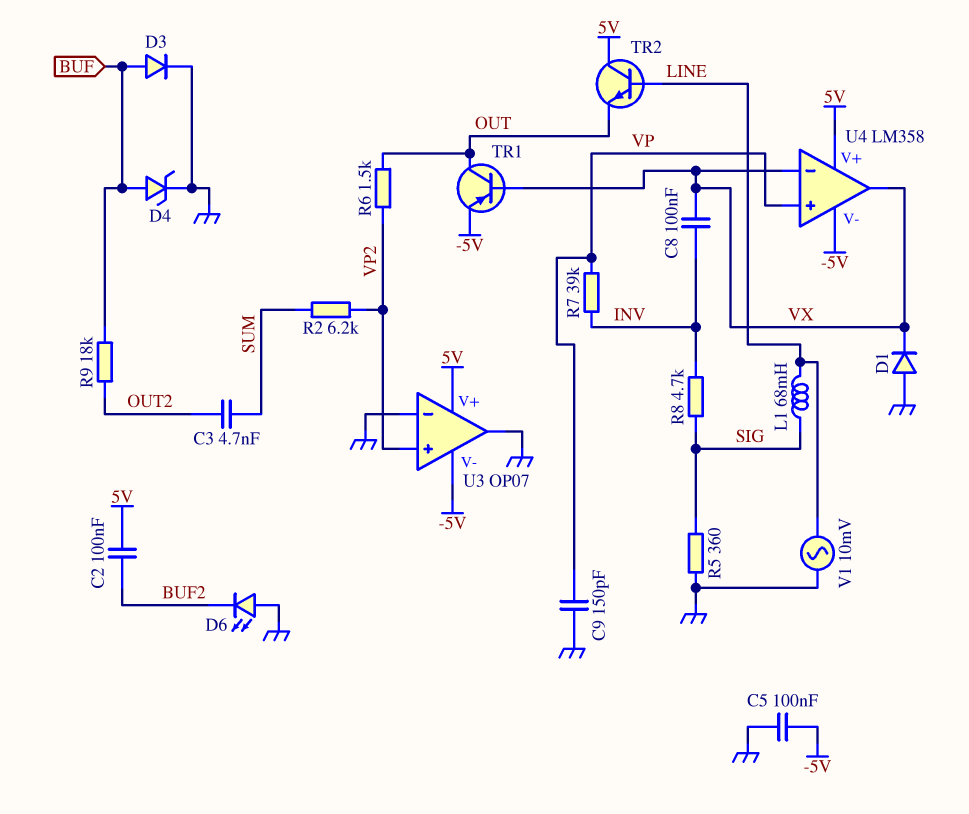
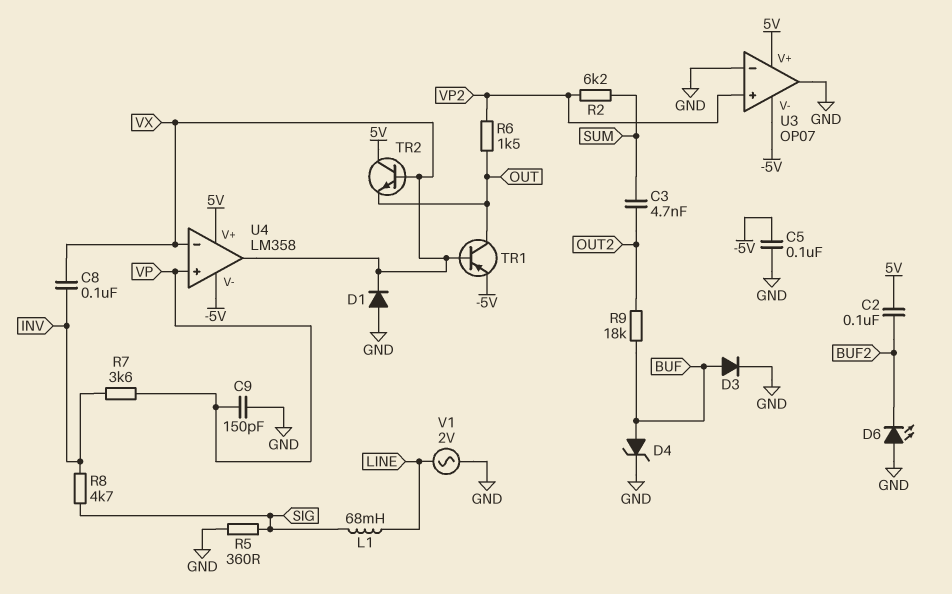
R7: 39k (INV, VP) -> 3.6k (INV, VP)
TR2: NPN (B LINE, C 5V, E OUT) -> NPN (B VX, C 5V, E OUT)
V1: AC 10mV (GND, LINE) -> AC 2V (GND, LINE)

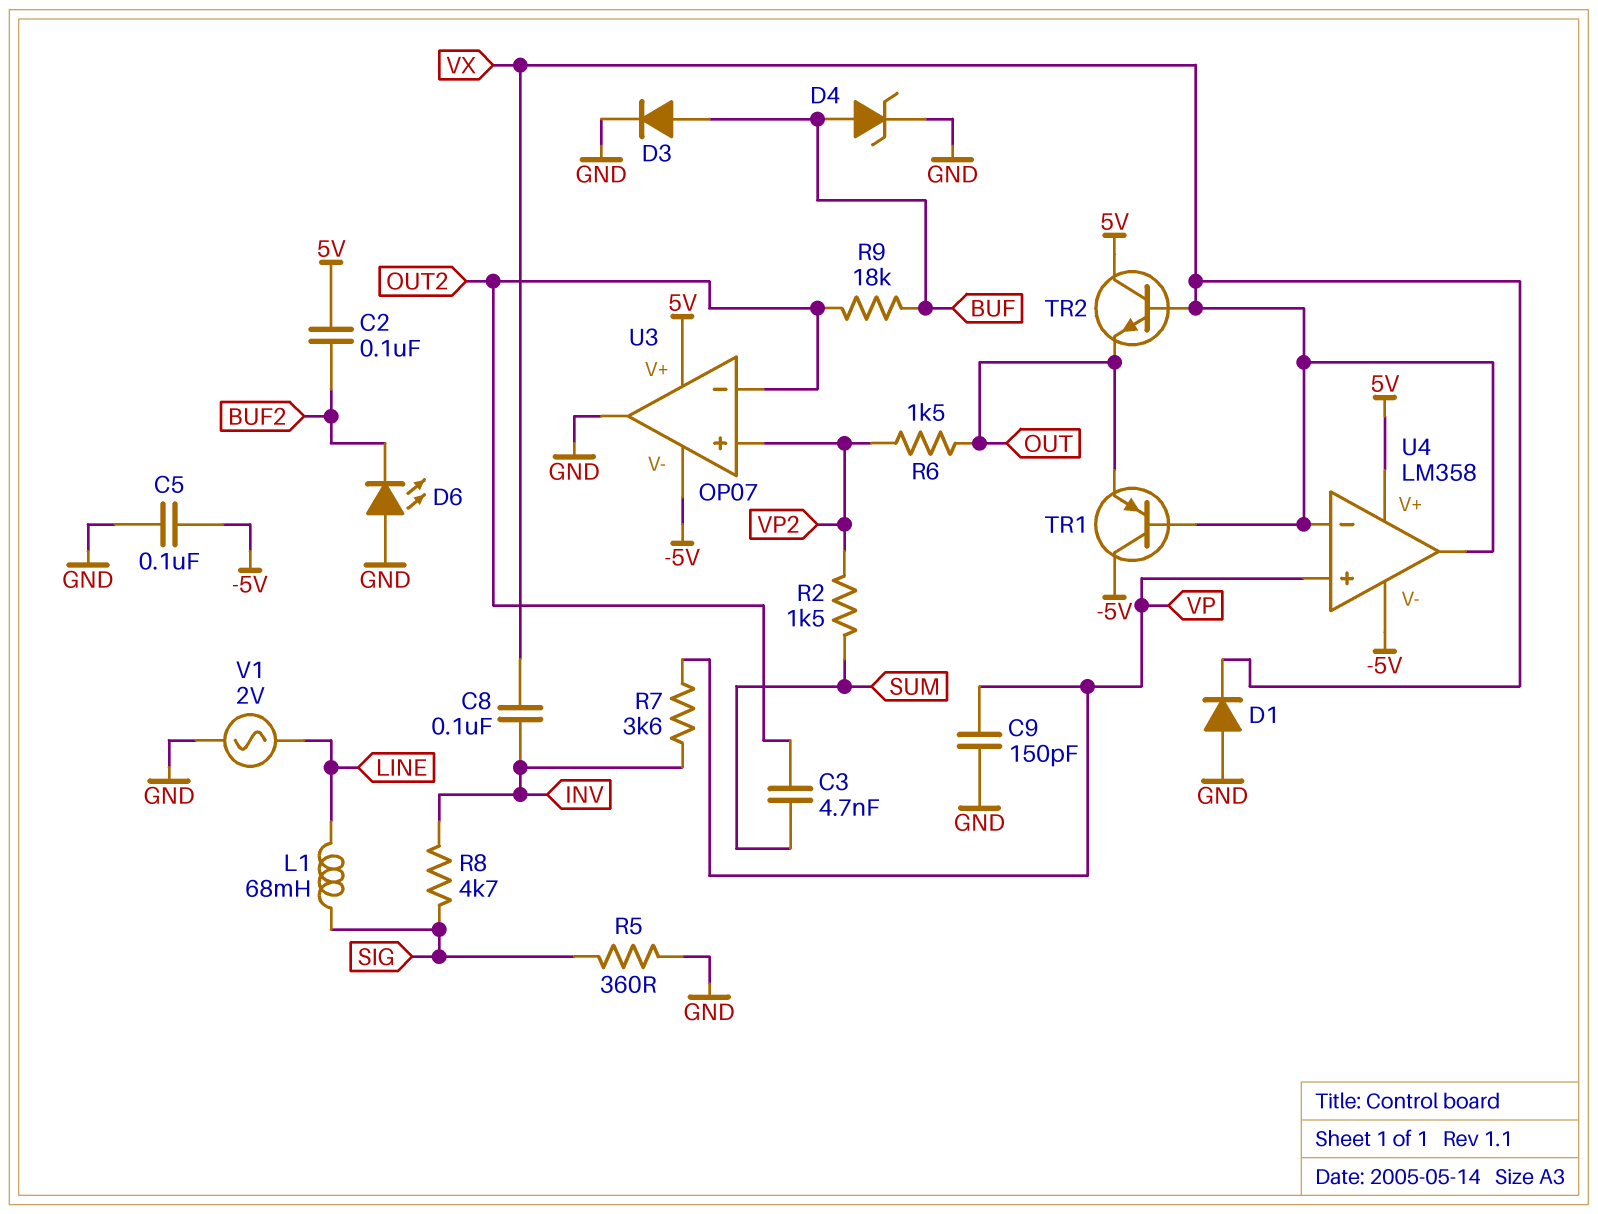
R2: 6.2k (SUM, VP2) -> 1.5k (SUM, VP2)
TR1: PNP (B VX, C OUT, E -5V) -> PNP (B VX, C -5V, E OUT)
U3 pin in-: GND -> OUT2

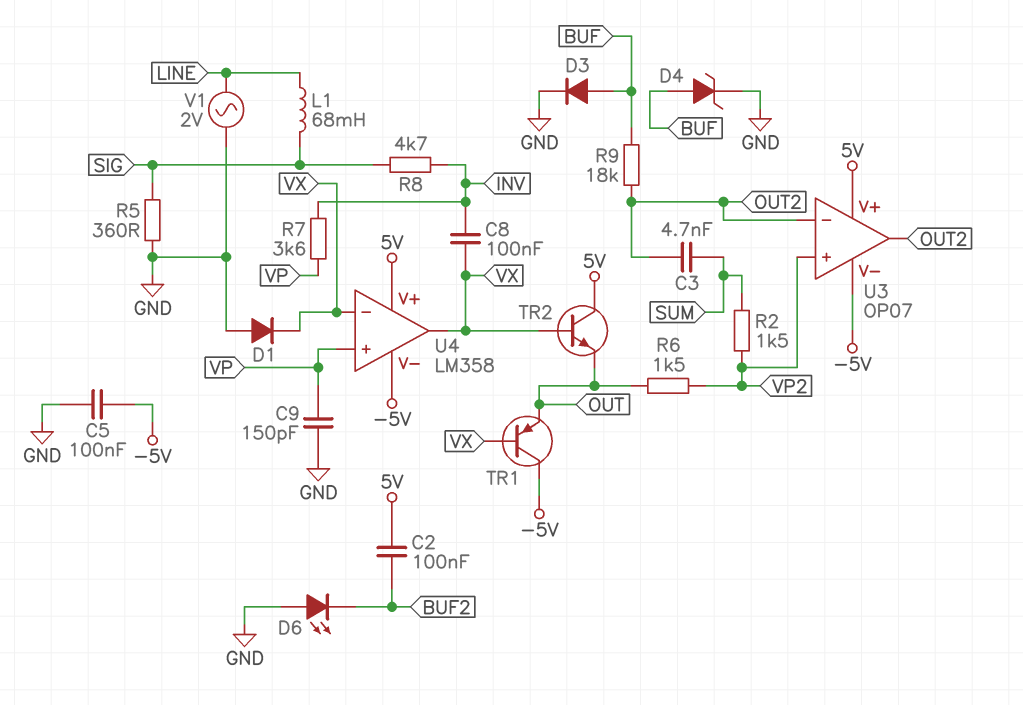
U3 pin out: GND -> OUT2

